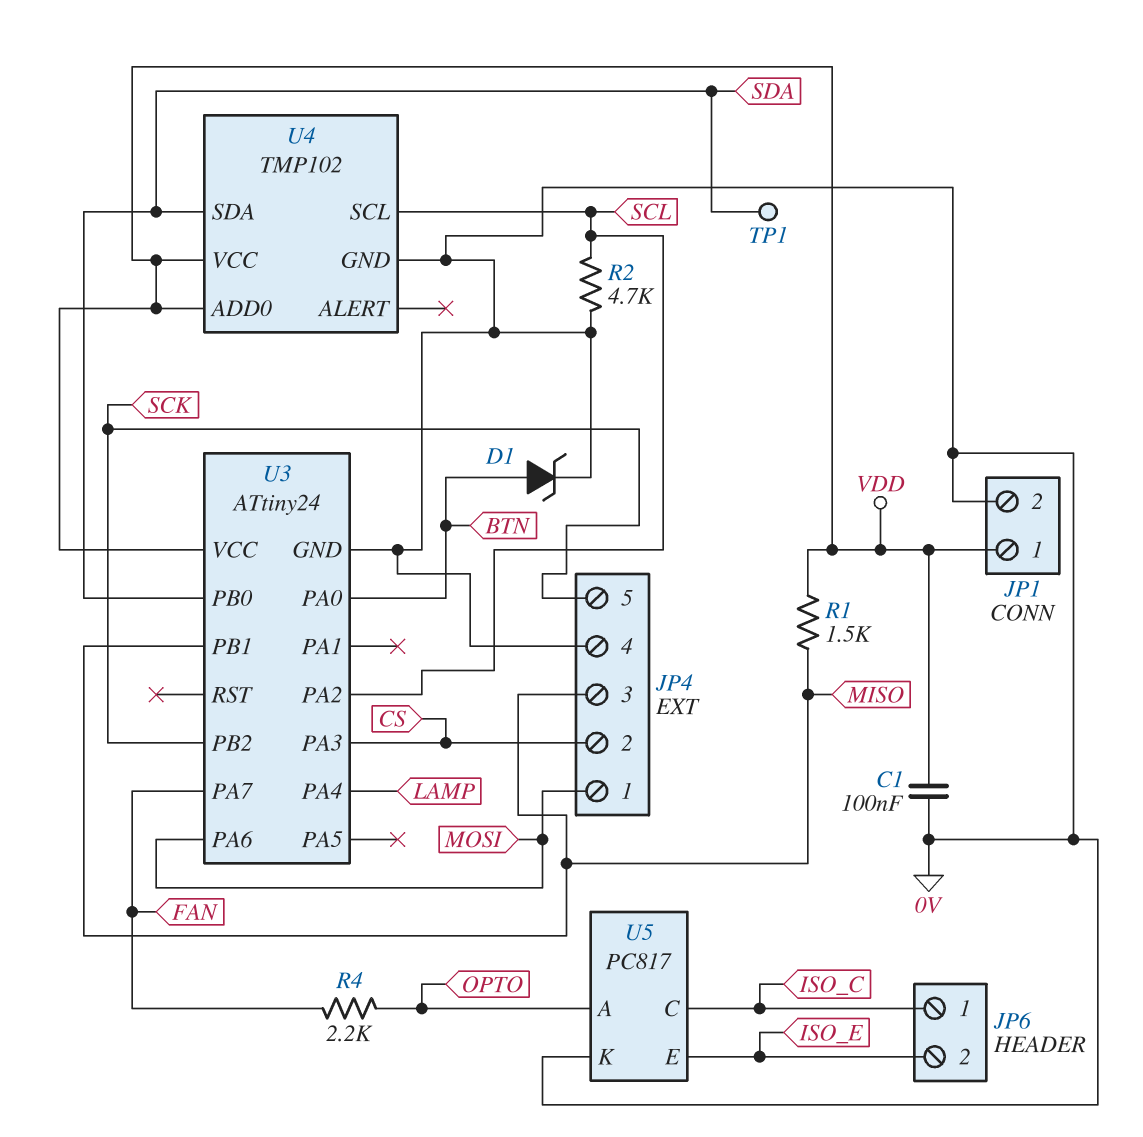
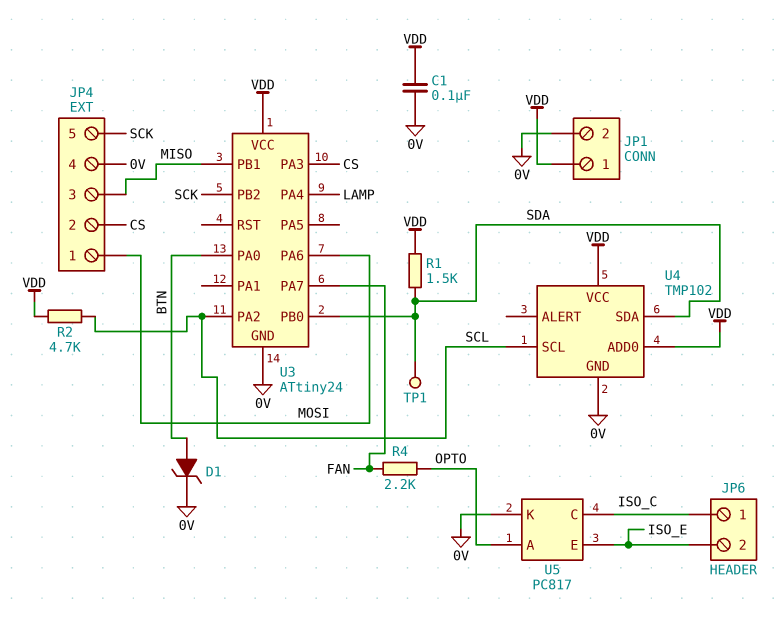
R1: 1.5k (MISO, VDD) -> 1.5k (SDA, VDD)
R2: 4.7k (0V, SCL) -> 4.7k (SCL, VDD)

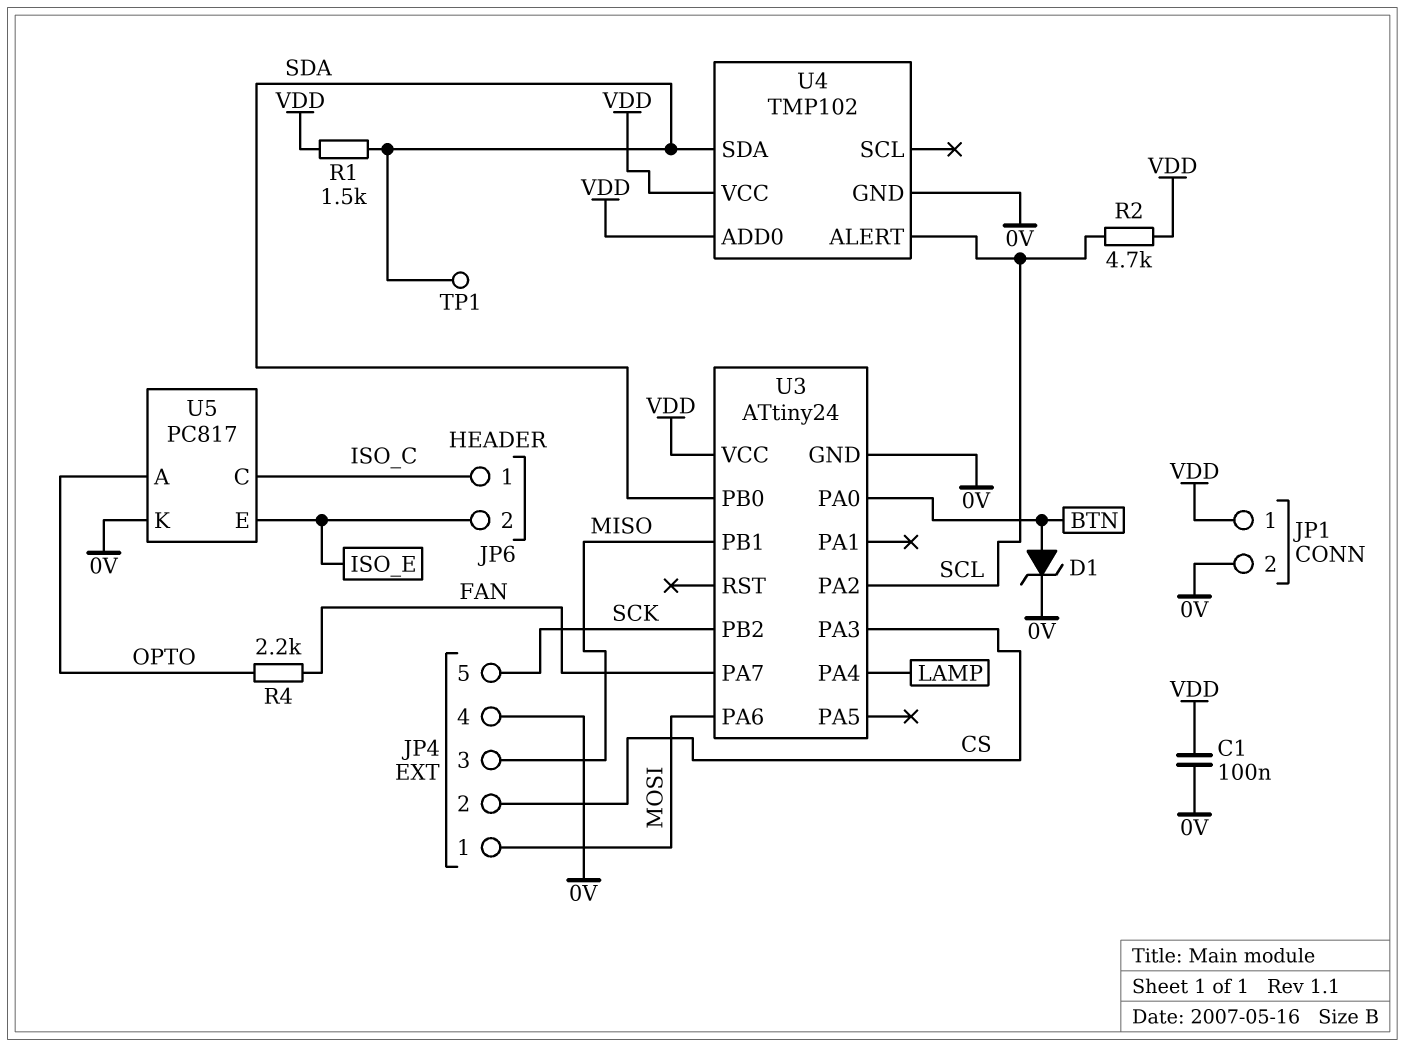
U4 pin ALERT: none -> SCL
U4 pin SCL: SCL -> none

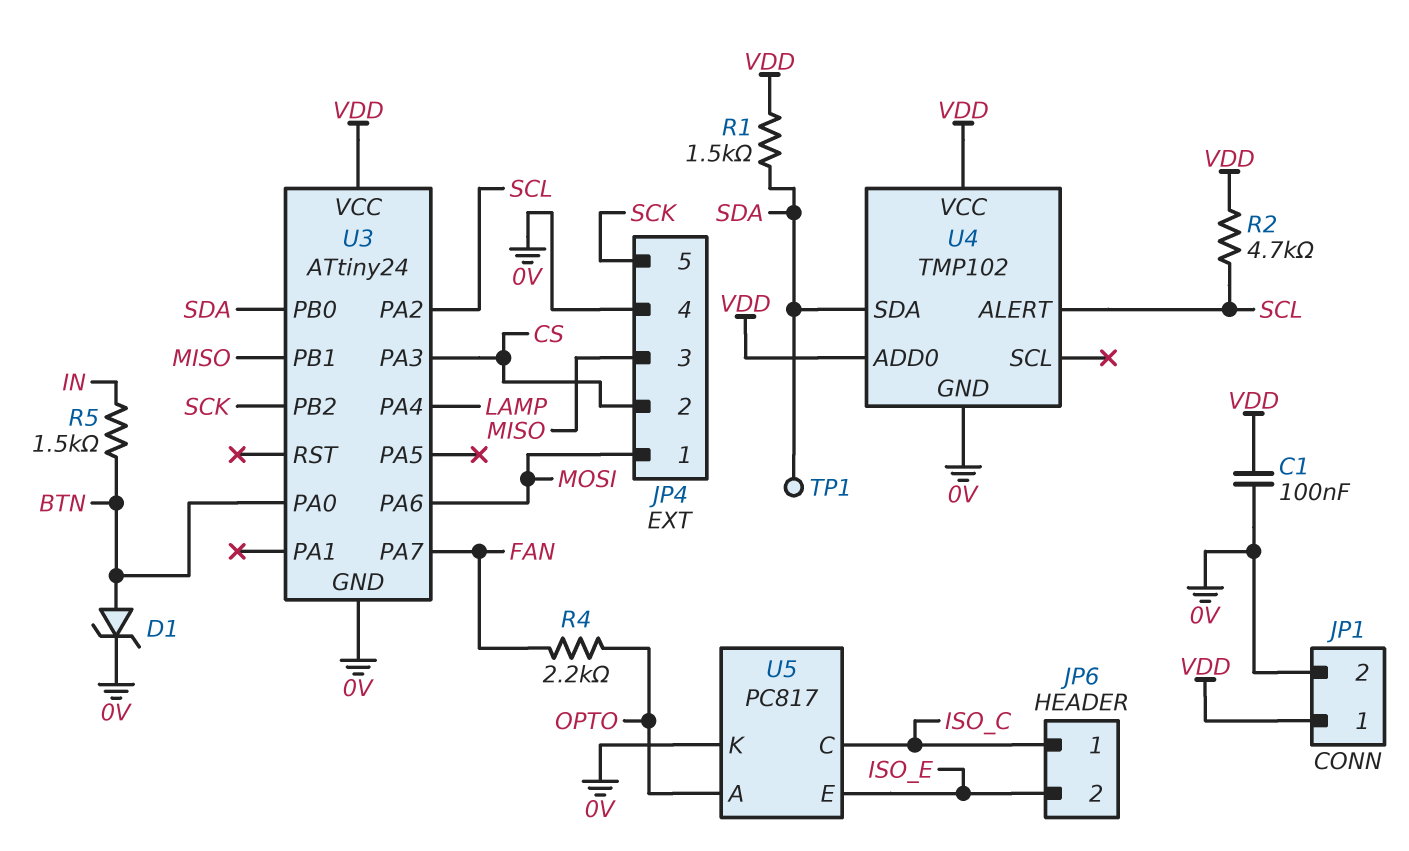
R5: none -> 1.5k (BTN, IN)

